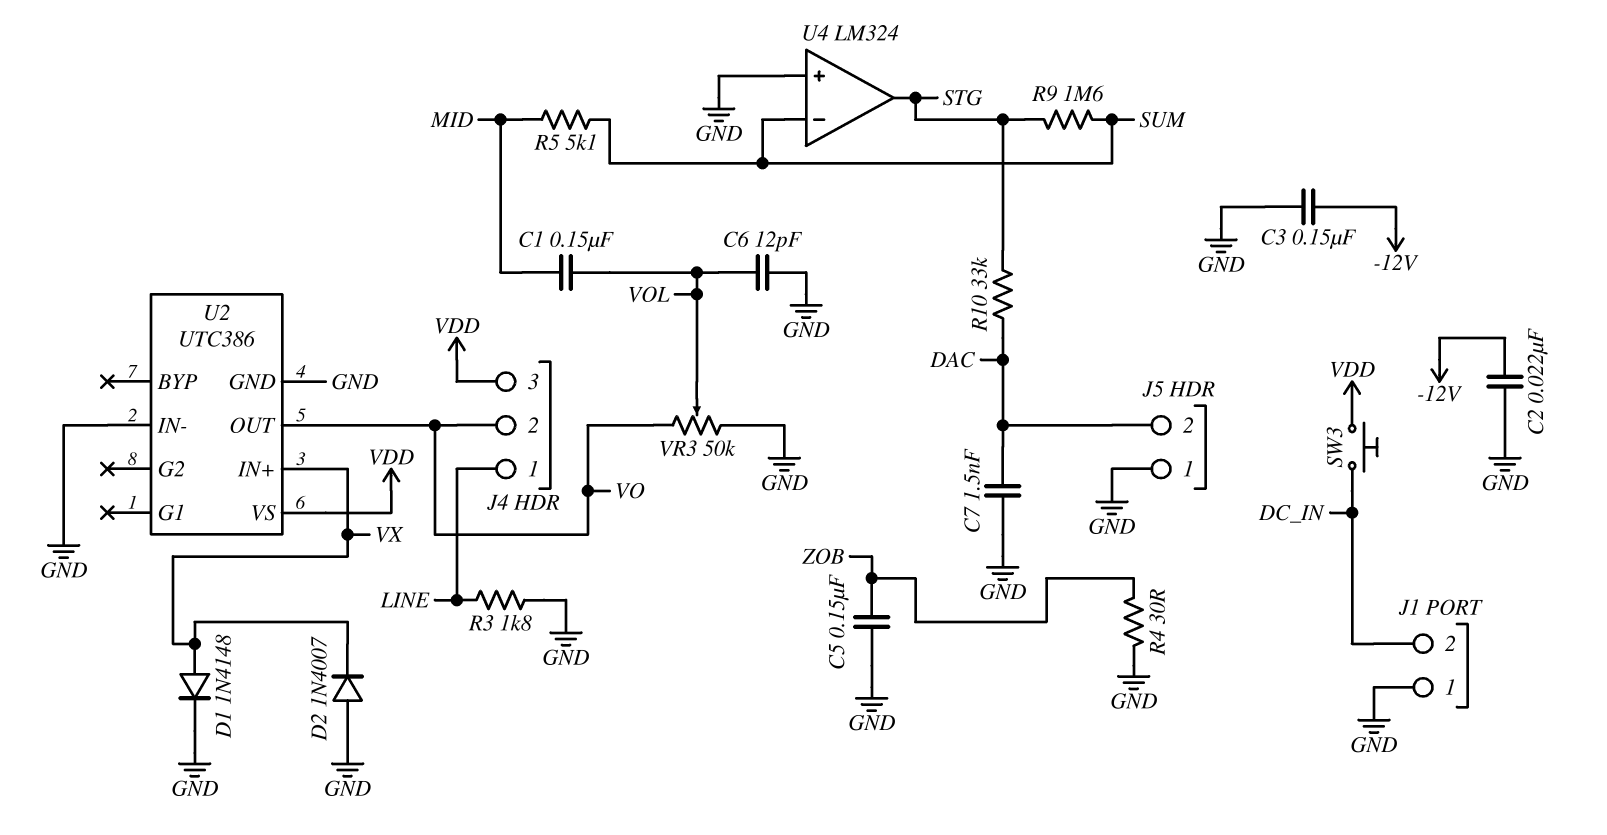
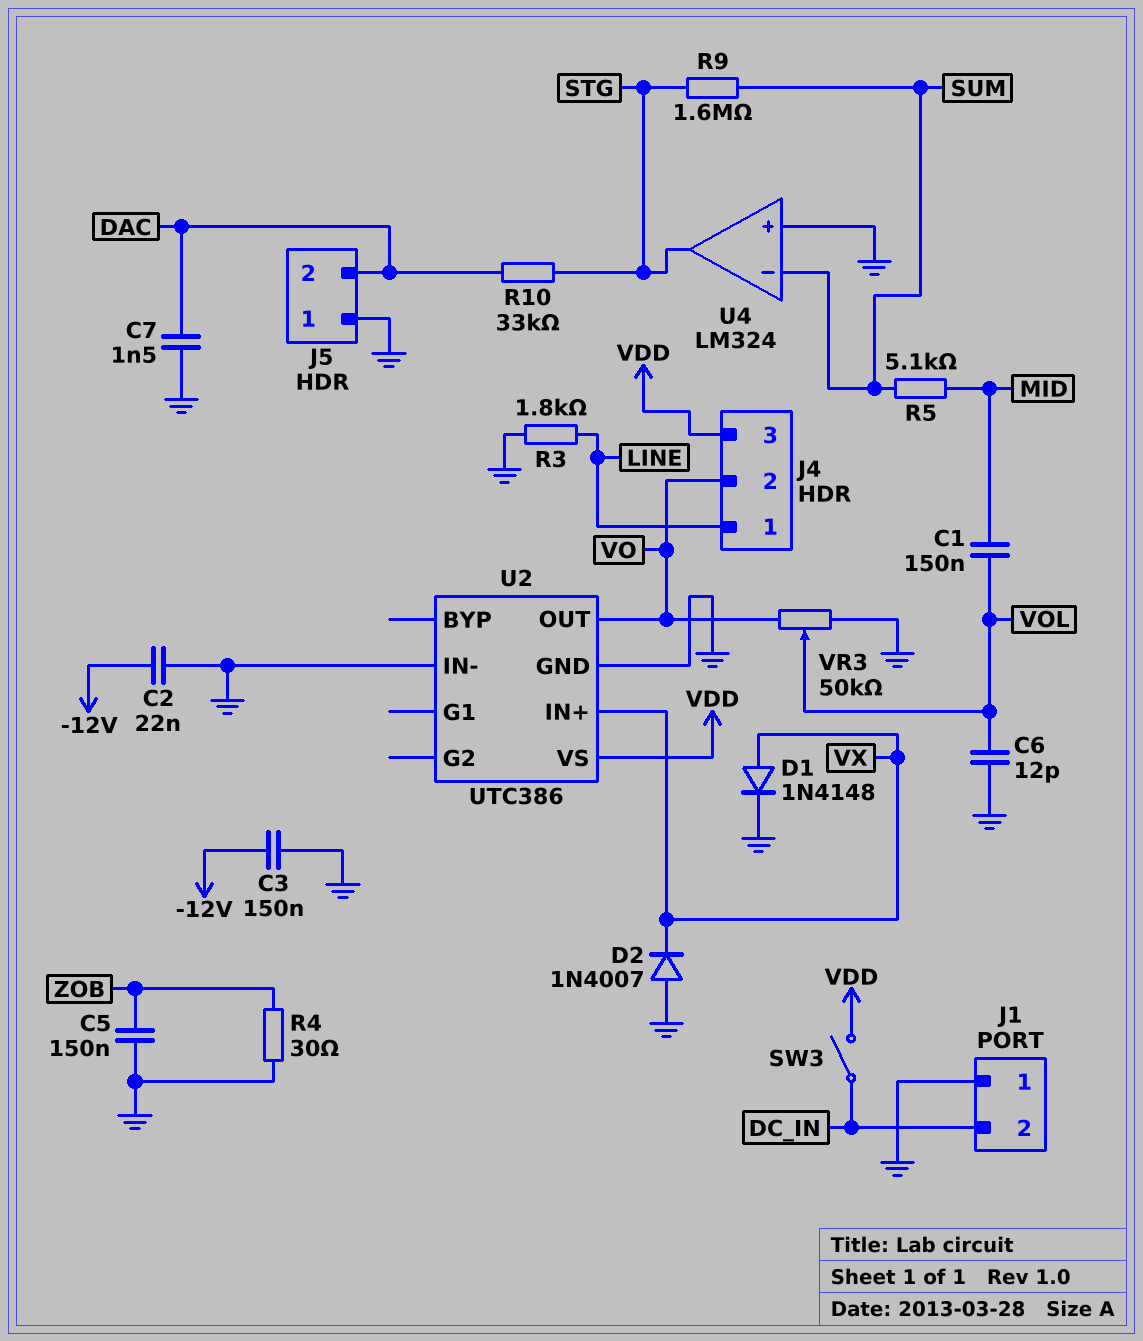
SW3: button (DC_IN, VDD) -> switch (DC_IN, VDD)

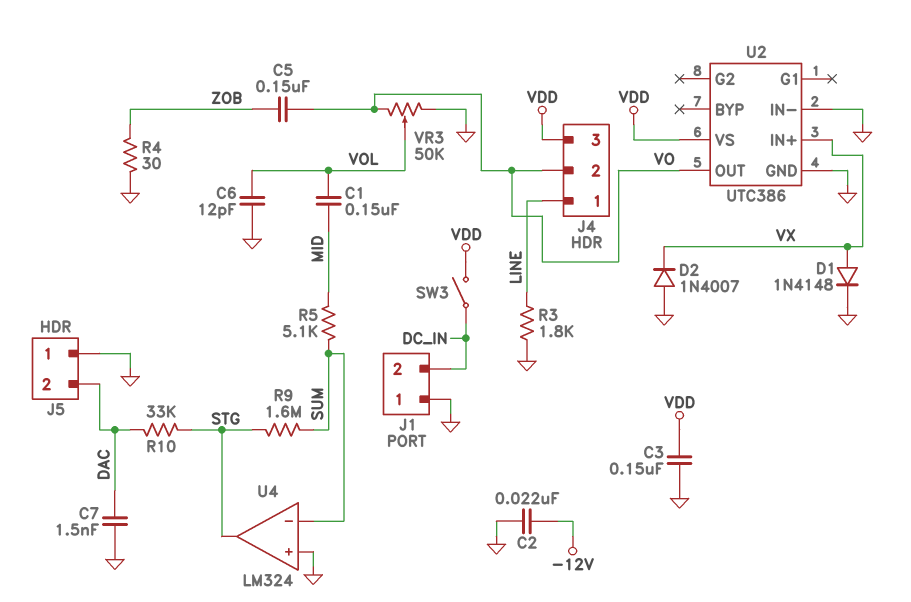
C3: 150nF (-12V, GND) -> 150nF (GND, VDD)
C5: 150nF (GND, ZOB) -> 150nF (VO, ZOB)

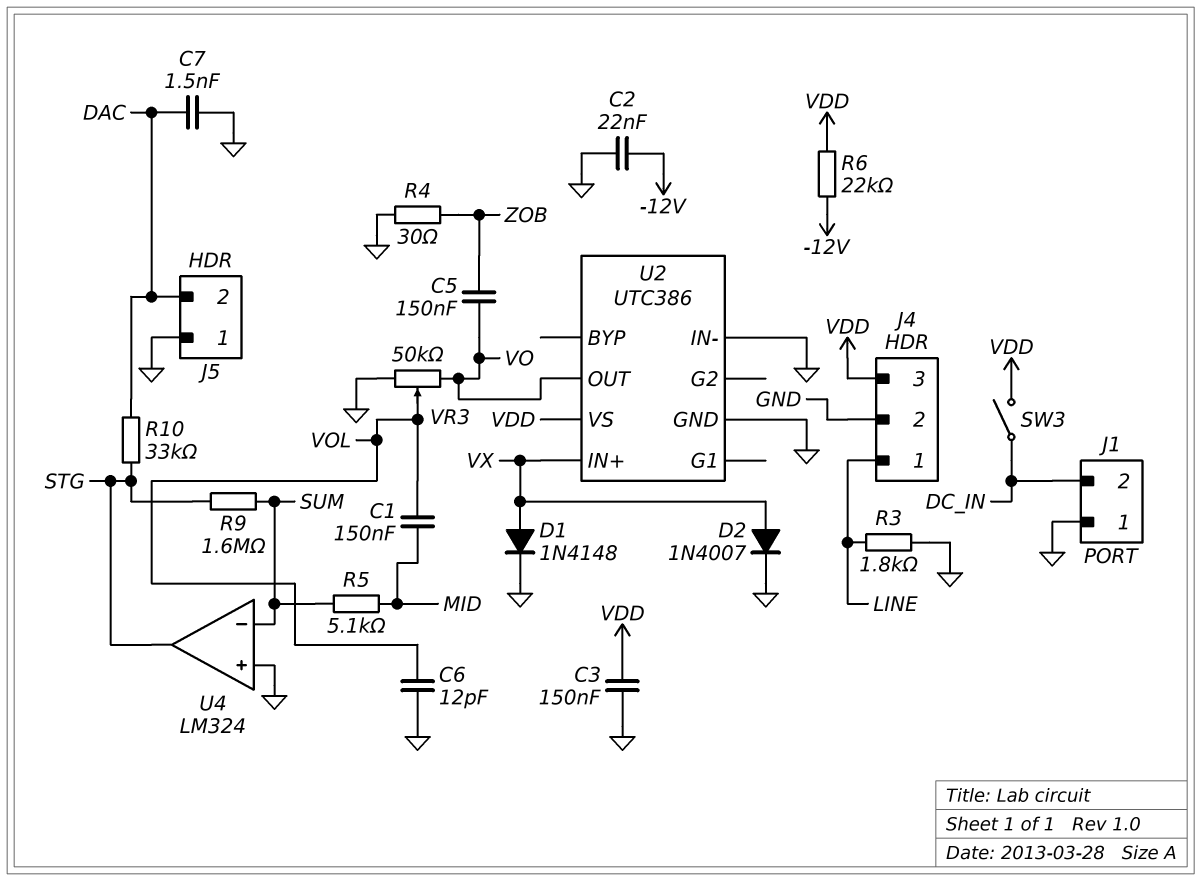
D2: diode 1N4007 (A GND, K VX) -> diode 1N4007 (A VX, K GND)
J4 pin 2: VO -> GND
R6: none -> 22k (-12V, VDD)

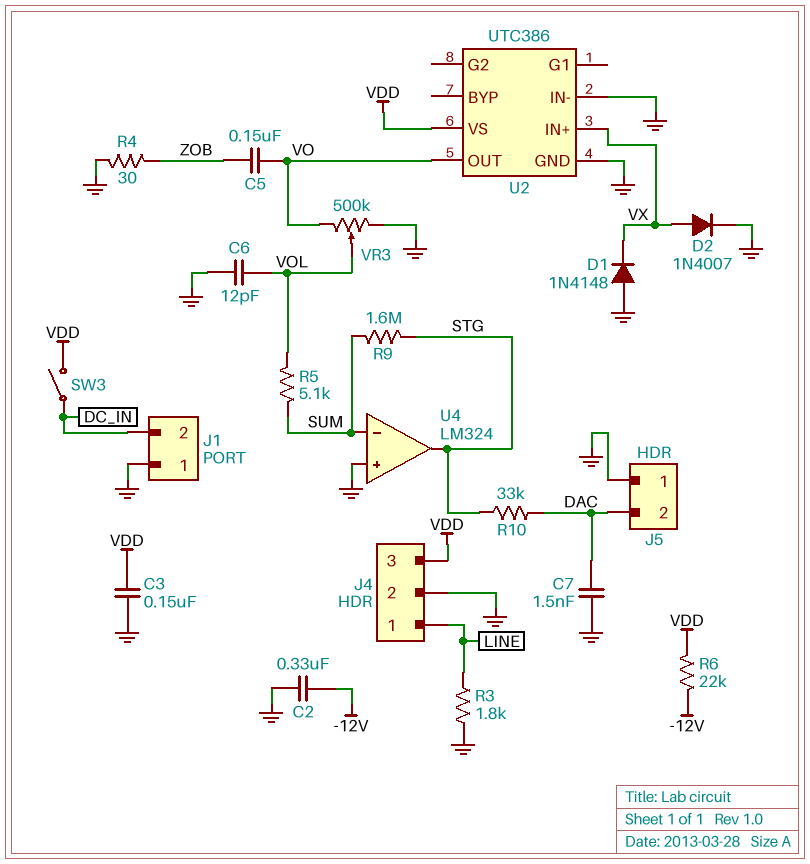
C1: 150nF (MID, VOL) -> none
C2: 22nF (-12V, GND) -> 330nF (-12V, GND)
D1: diode 1N4148 (A VX, K GND) -> diode 1N4148 (A GND, K VX)
R5: 5.1k (MID, SUM) -> 5.1k (SUM, VOL)
VR3: 50k (GND, VO, wiper VOL) -> 500k (GND, VO, wiper VOL)

